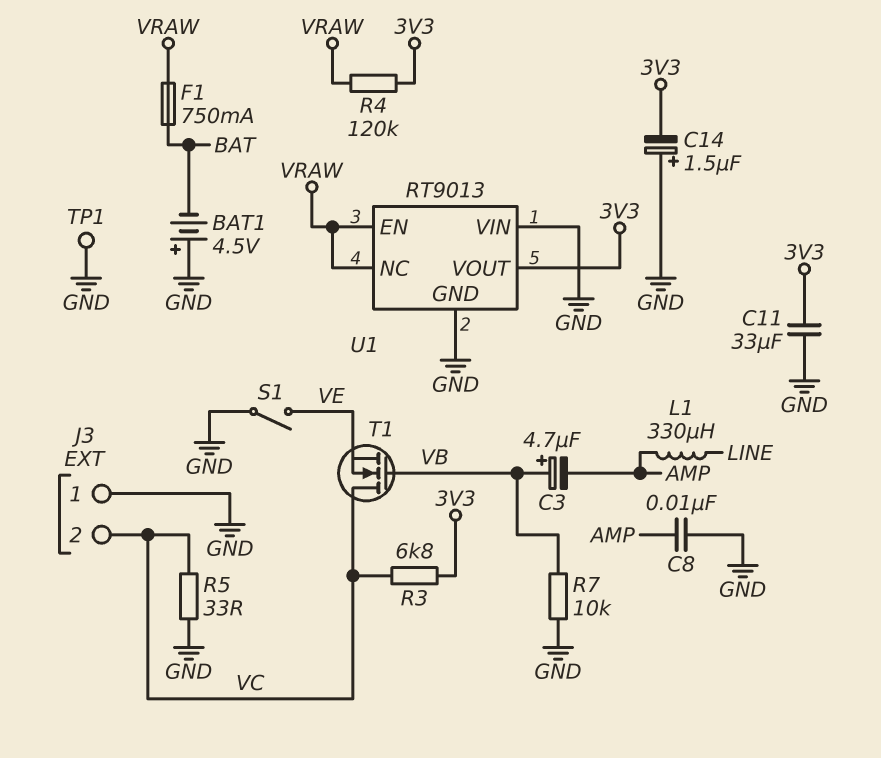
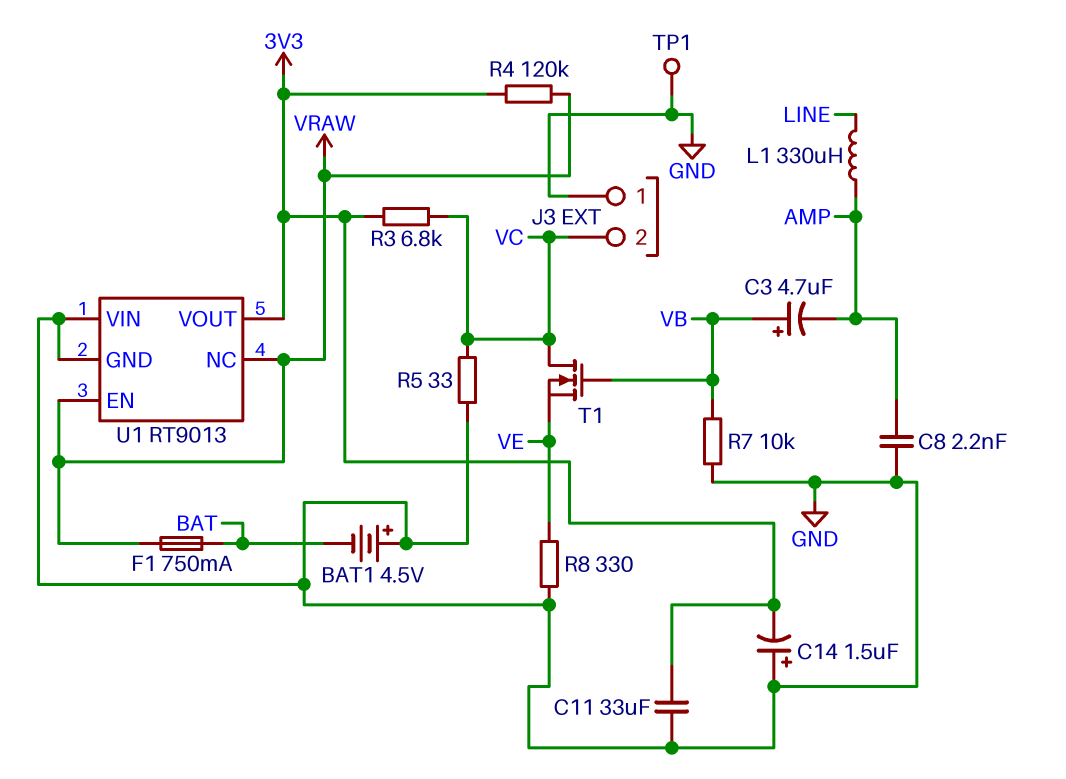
C8: 10nF (AMP, GND) -> 2.2nF (AMP, GND)
R8: none -> 330 (GND, VE)
S1: switch (GND, VE) -> none

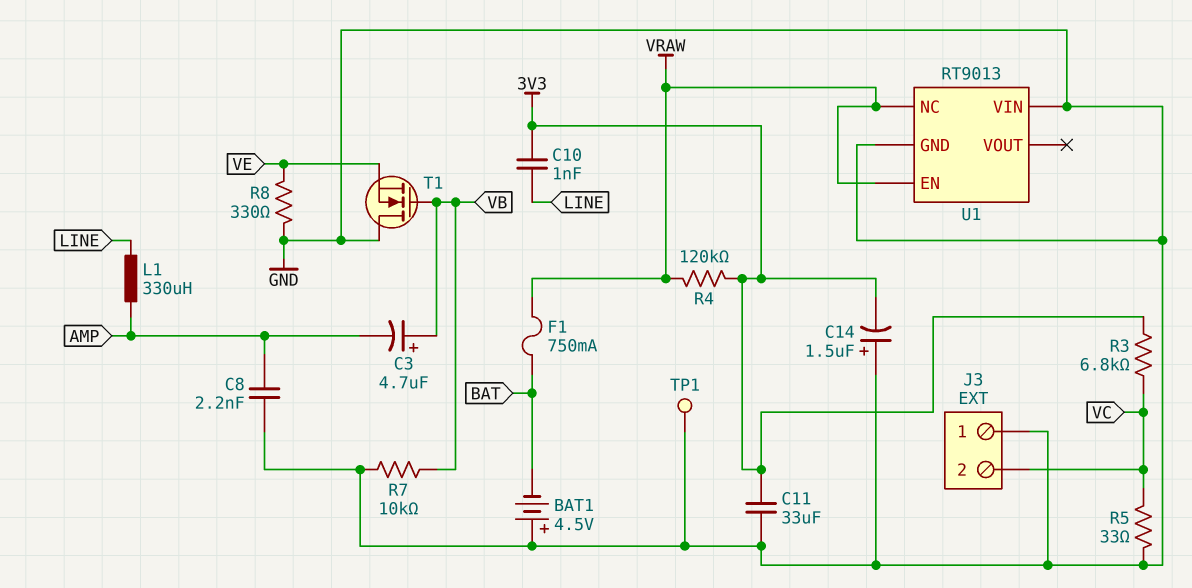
C10: none -> 1nF (3V3, LINE)
T1: NMOS (G VB, D VC, S VE) -> NMOS (G VB, D GND, S VE)
U1 pin VOUT: 3V3 -> none

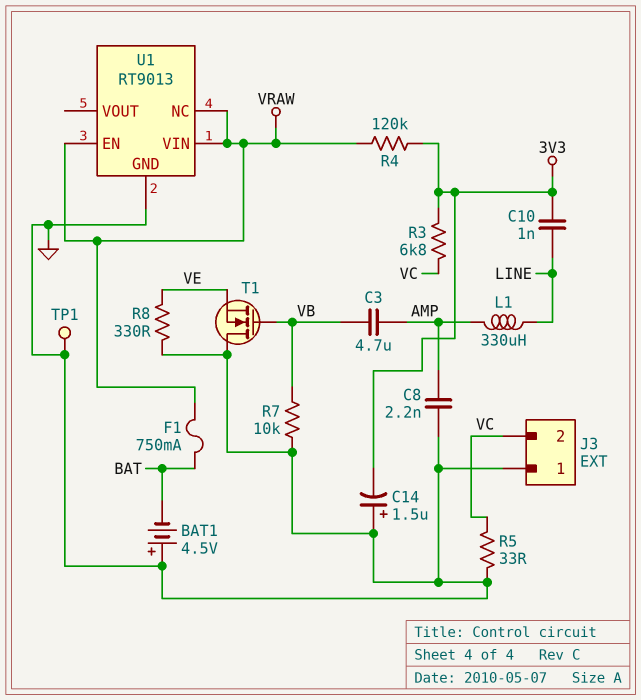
C3: 4.7uF (plus VB, minus AMP) -> 4.7uF (AMP, VB)
C11: 33uF (3V3, GND) -> none
U1 pin VIN: GND -> VRAW

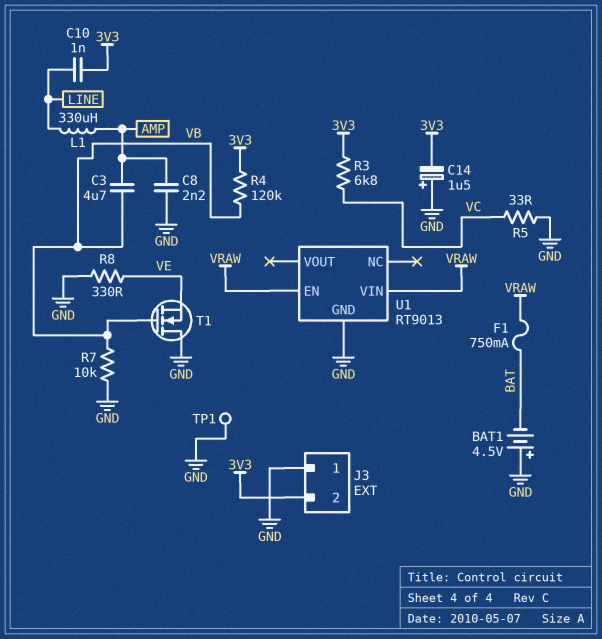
J3 pin 2: VC -> 3V3
R4: 120k (3V3, VRAW) -> 120k (3V3, VB)
U1 pin NC: VRAW -> none

